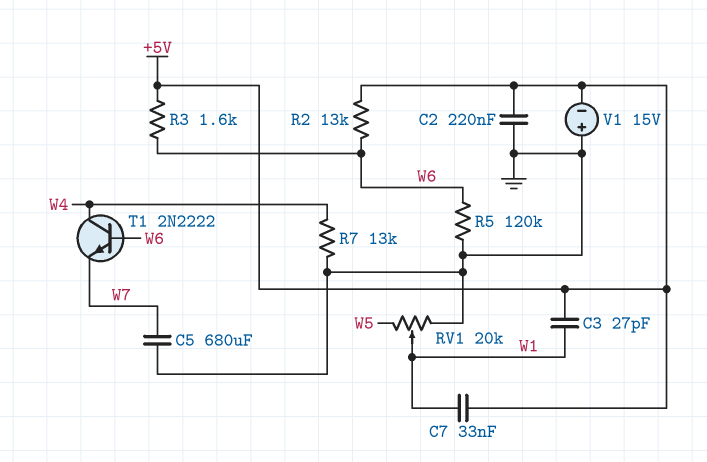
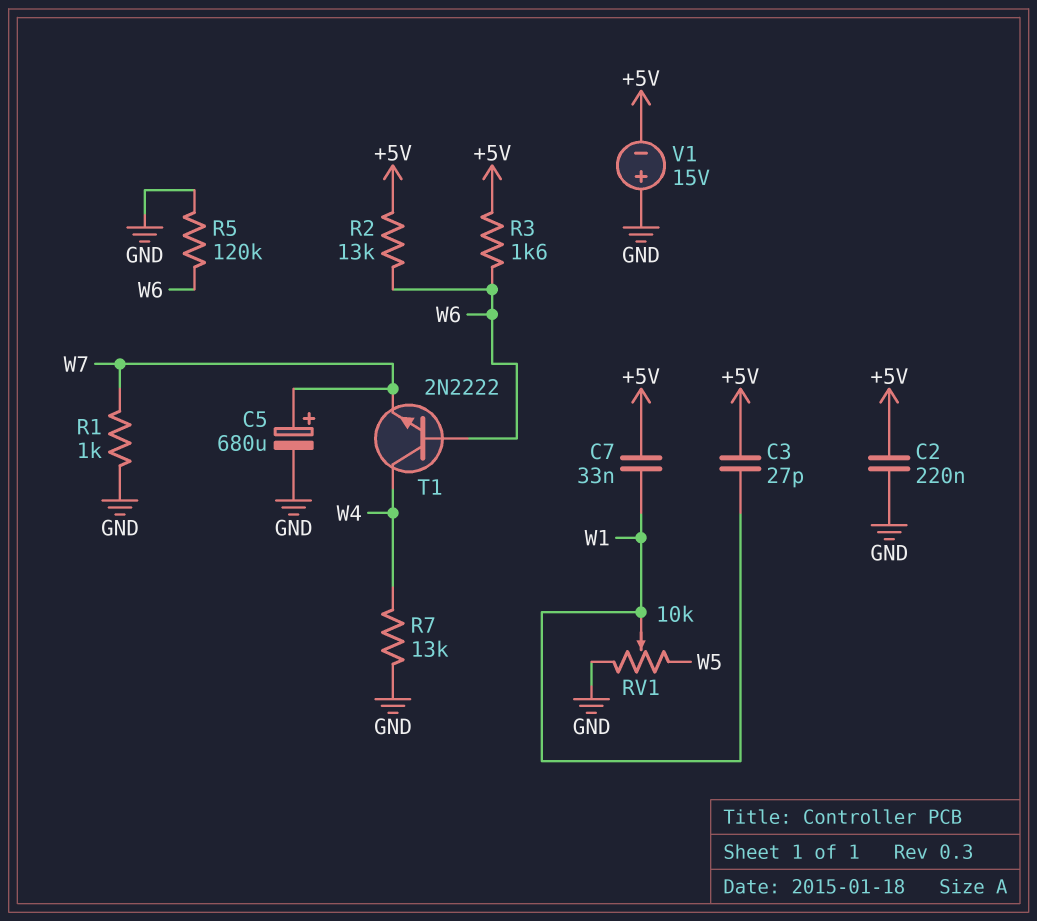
C5: 680uF (GND, W7) -> 680uF (plus W7, minus GND)
R1: none -> 1k (GND, W7)
RV1: 20k (GND, W5, wiper W1) -> 10k (GND, W5, wiper W1)

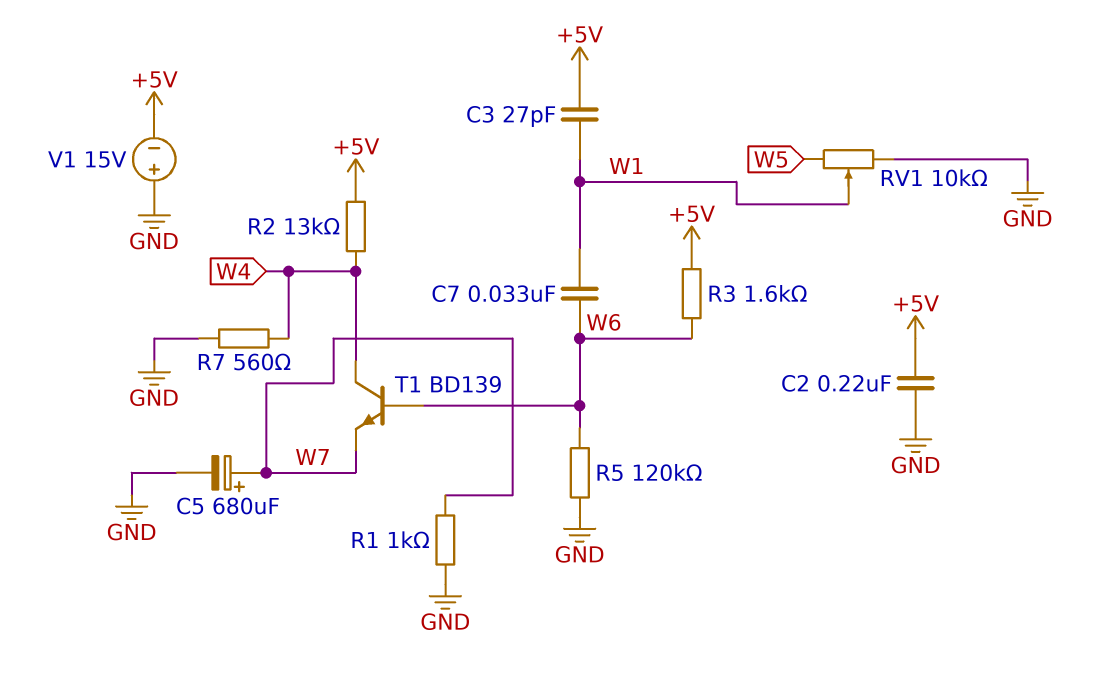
C7: 33nF (+5V, W1) -> 33nF (W1, W6)
R2: 13k (+5V, W6) -> 13k (+5V, W4)
R7: 13k (GND, W4) -> 560 (GND, W4)
T1: NPN 2N2222 (B W6, C W4, E W7) -> NPN BD139 (B W6, C W4, E W7)

